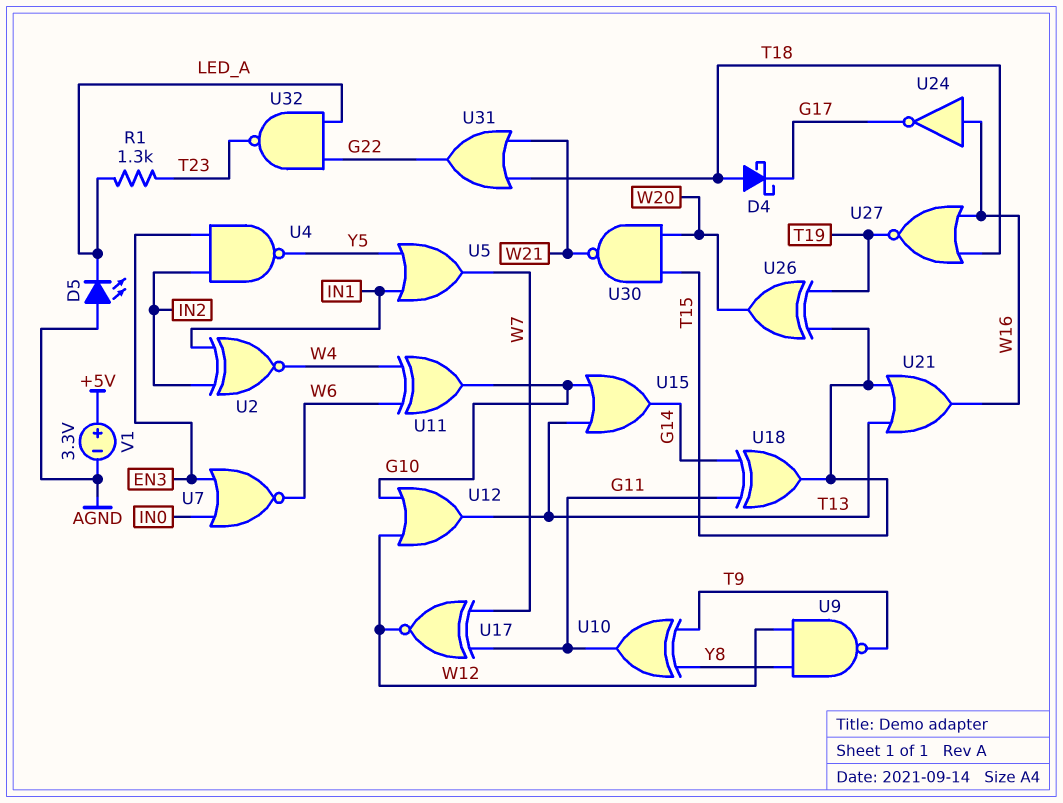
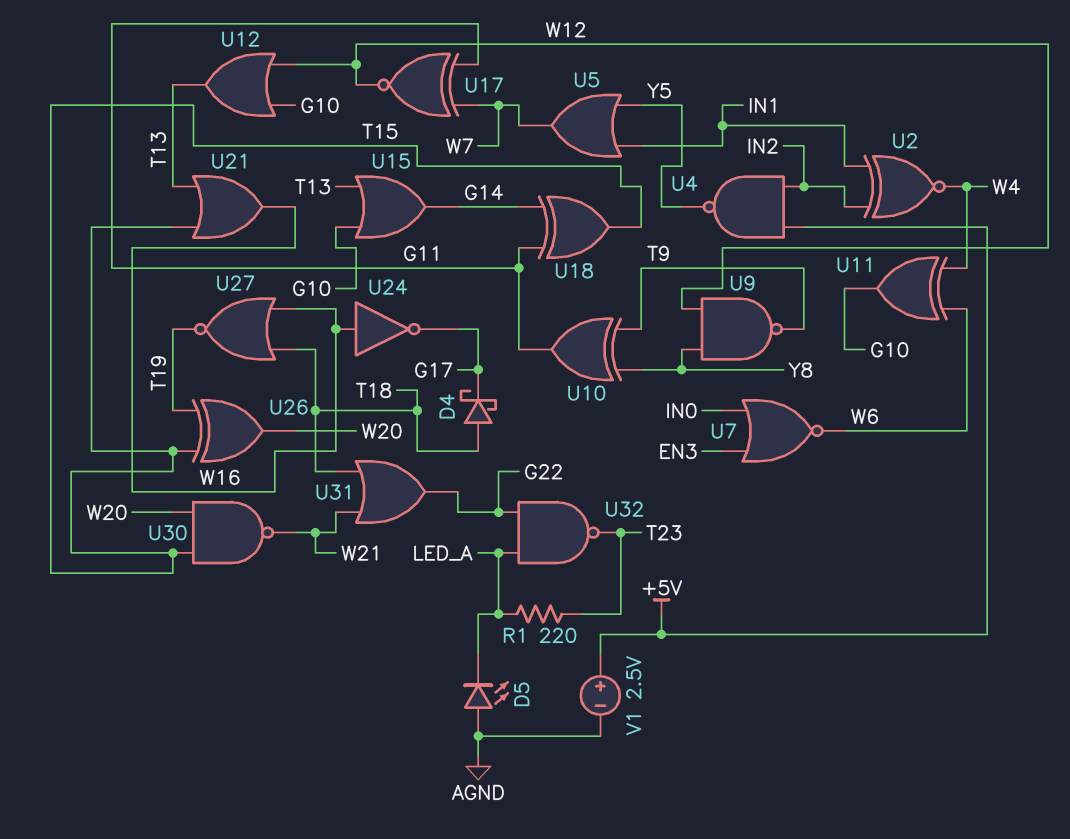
R1: 1.3k (LED_A, T23) -> 220 (LED_A, T23)
U4: NAND (in EN3, in IN2, out Y5) -> NAND (in +5V, in IN2, out Y5)
V1: 3.3V (plus +5V, minus AGND) -> 2.5V (plus +5V, minus AGND)

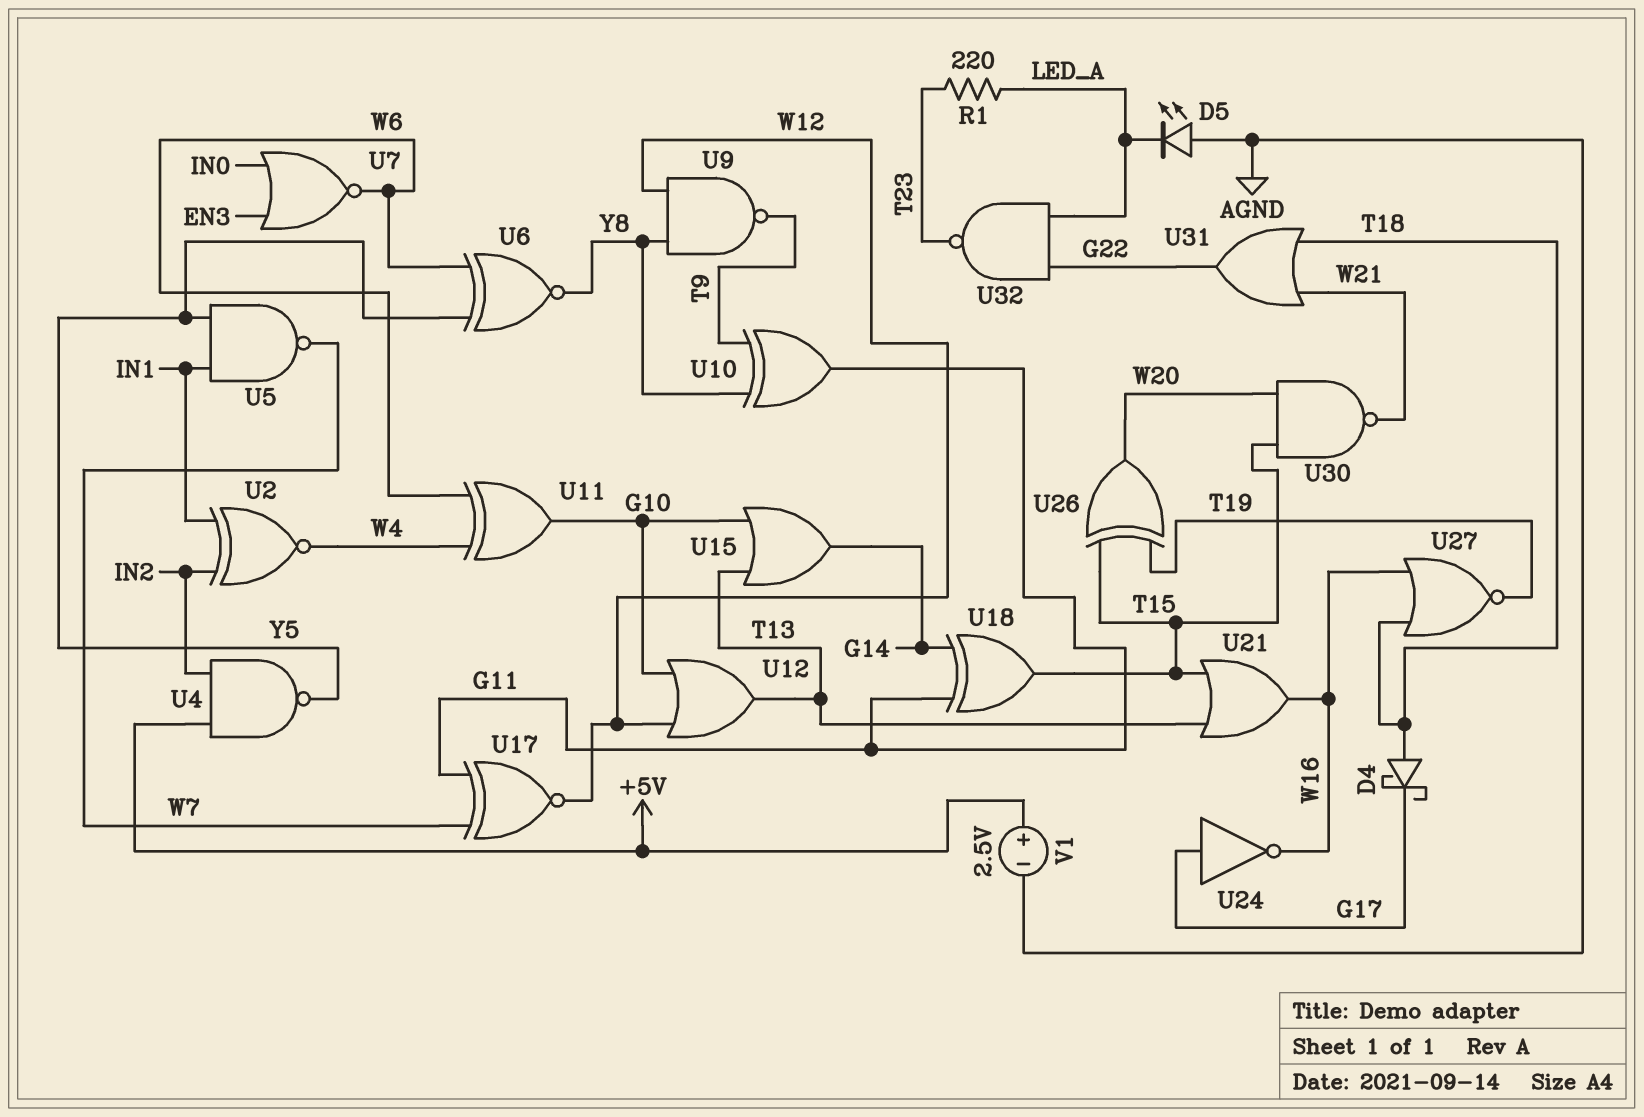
U5: OR (in IN1, in Y5, out W7) -> NAND (in IN1, in Y5, out W7)
U6: none -> XNOR (in W6, in Y5, out Y8)
U24: NOT (in W16, out G17) -> NOT (in G17, out W16)

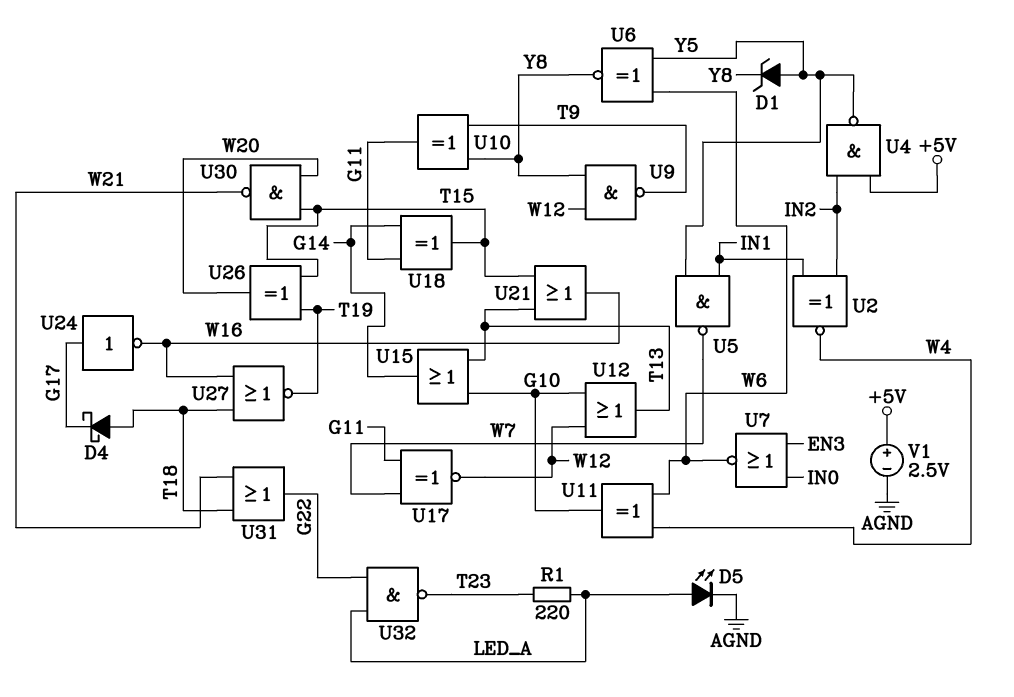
D1: none -> zener (A Y5, K Y8)
D5: LED (A AGND, K LED_A) -> LED (A LED_A, K AGND)

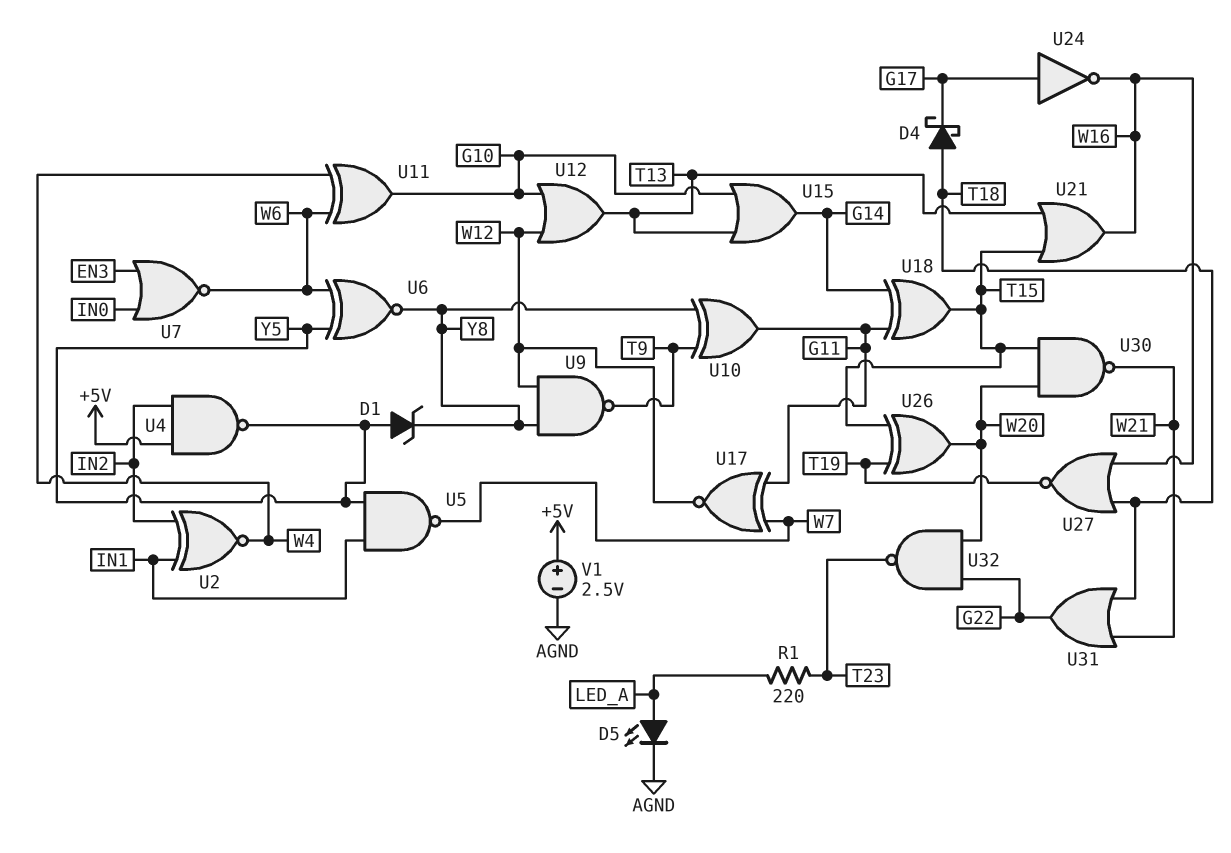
U32: NAND (in G22, in LED_A, out T23) -> NAND (in G22, in W20, out T23)

